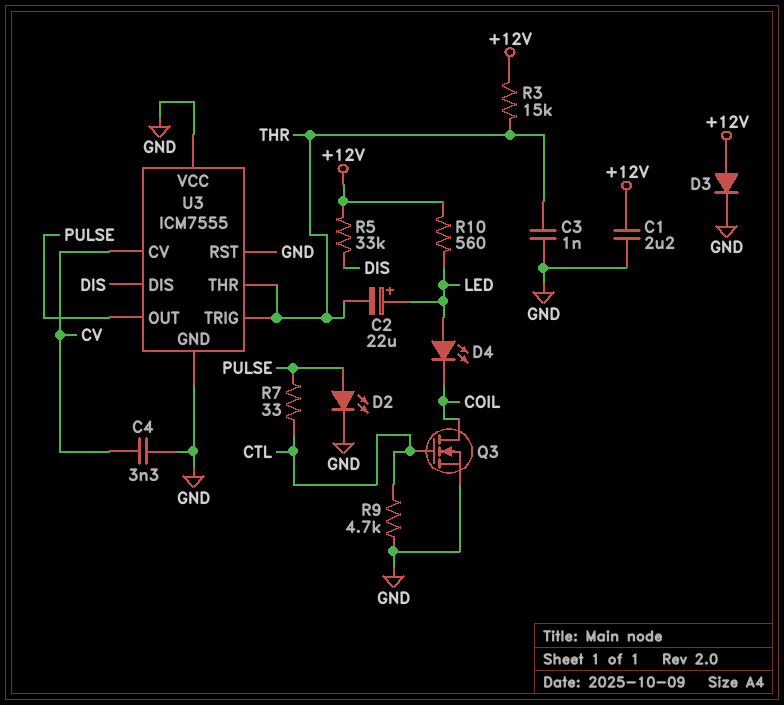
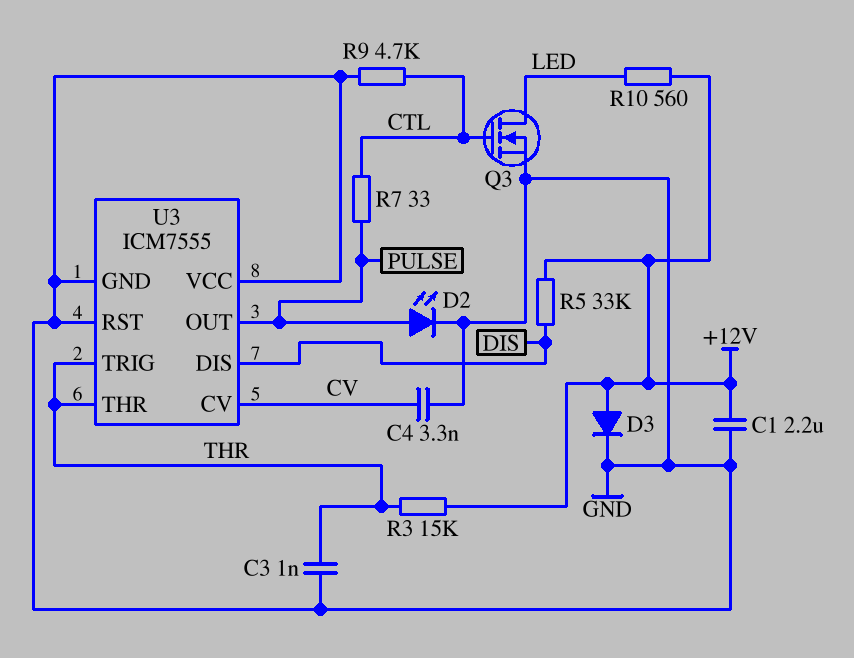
C2: 22uF (plus LED, minus THR) -> none
D4: LED (A LED, K COIL) -> none
Q3: NMOS (G CTL, D COIL, S GND) -> NMOS (G CTL, D LED, S GND)

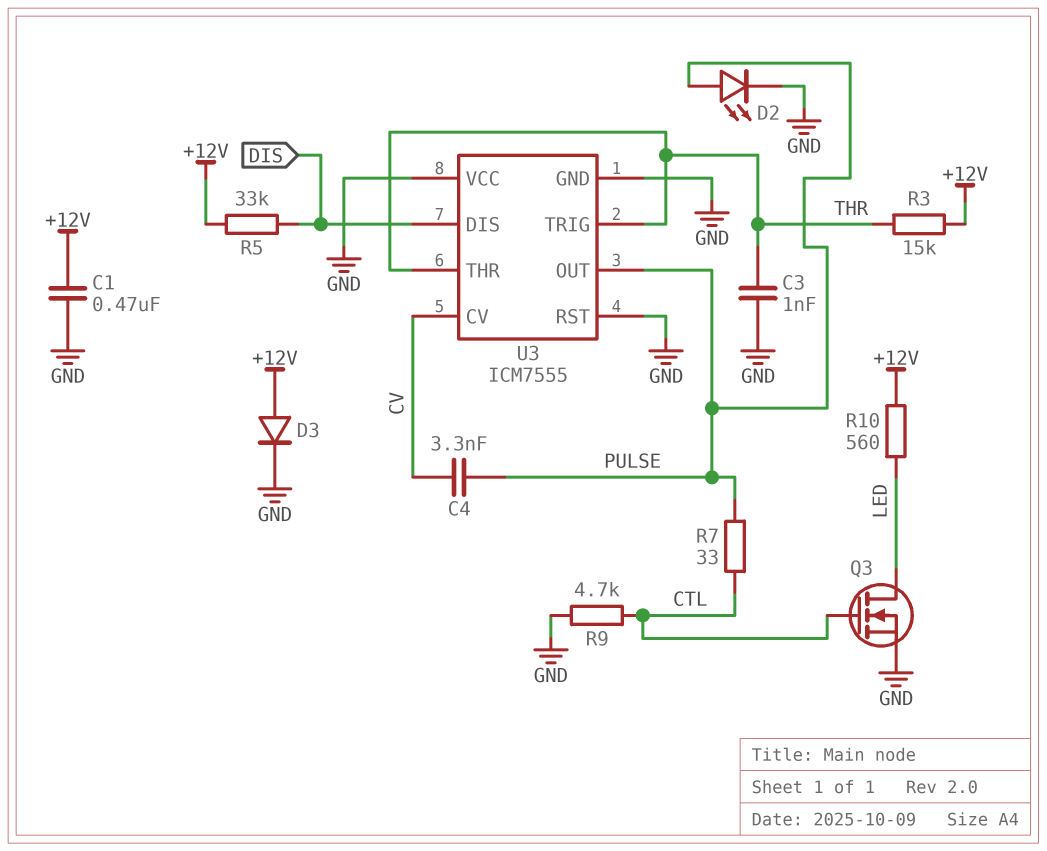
C1: 2.2uF (+12V, GND) -> 470nF (+12V, GND)
C4: 3.3nF (CV, GND) -> 3.3nF (CV, PULSE)

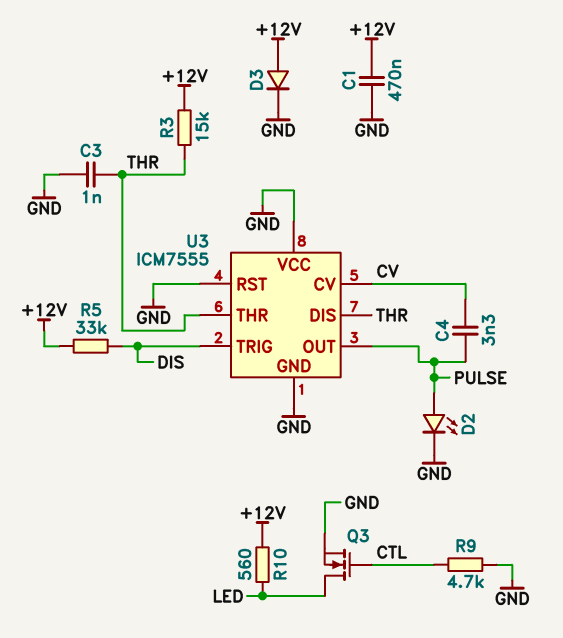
R7: 33 (CTL, PULSE) -> none
U3 pin DIS: DIS -> THR
U3 pin TRIG: THR -> DIS

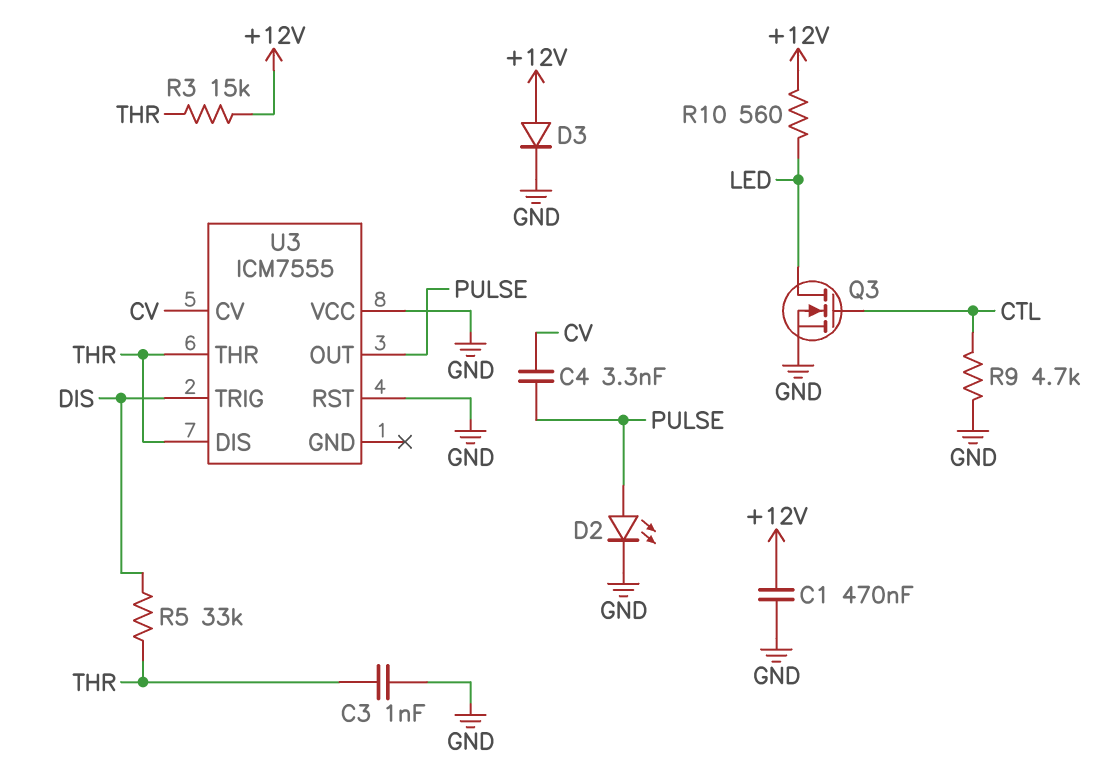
R5: 33k (+12V, DIS) -> 33k (DIS, THR)
U3 pin GND: GND -> none

